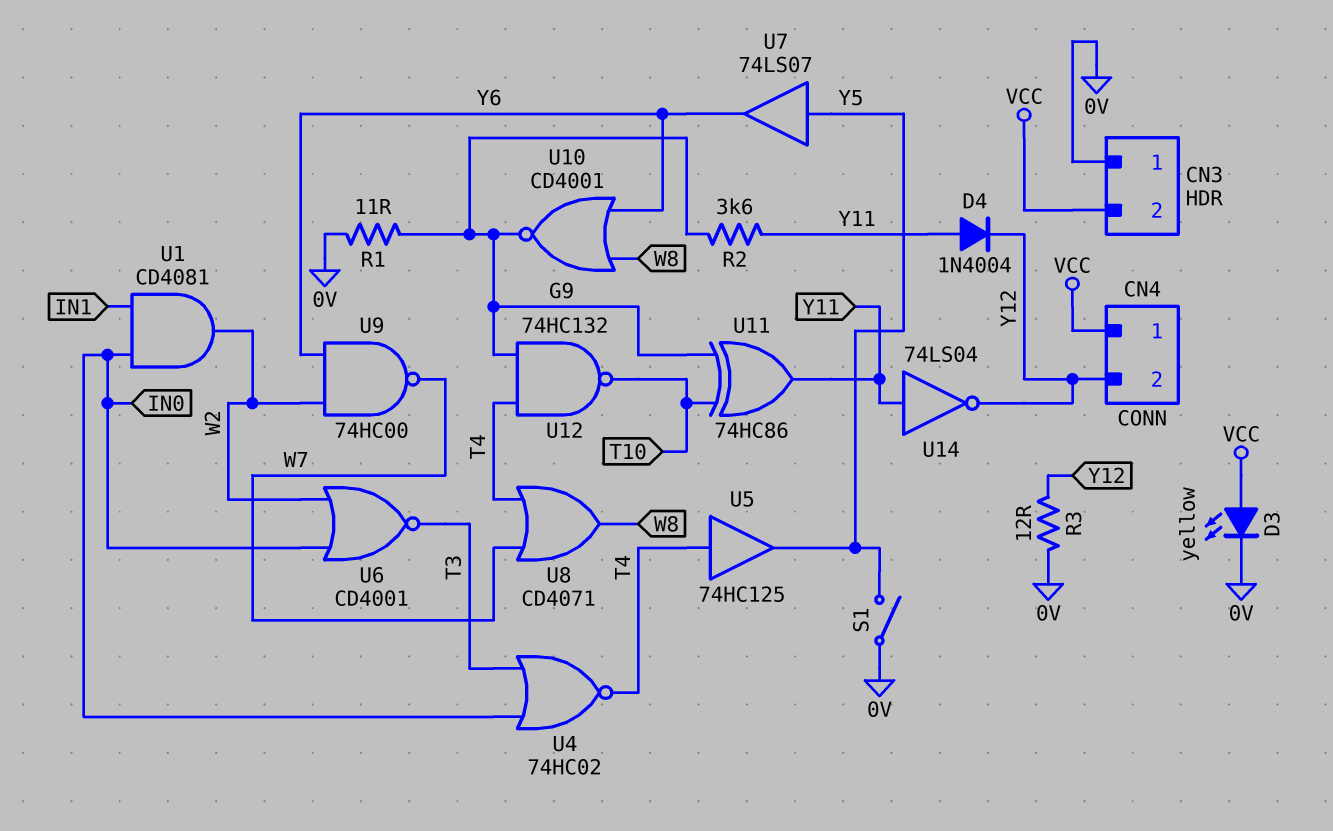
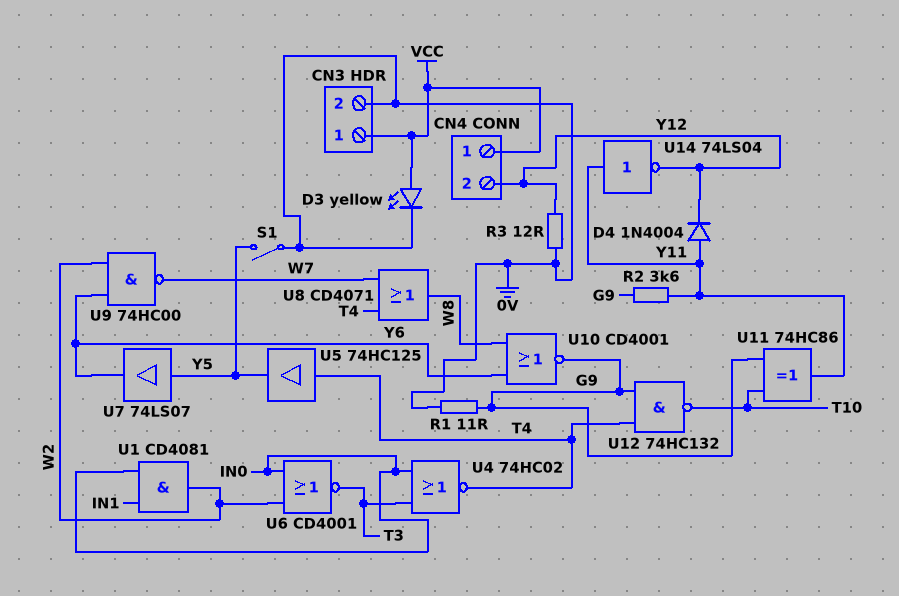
CN3 pin 1: 0V -> VCC
CN3 pin 2: VCC -> 0V

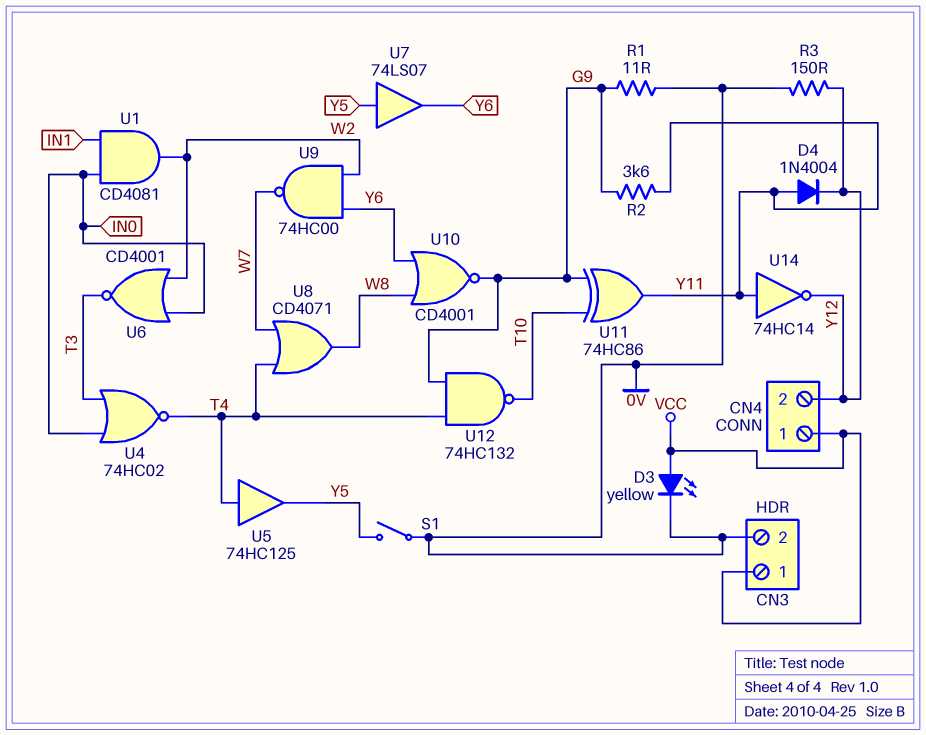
R3: 12 (0V, Y12) -> 150 (0V, Y12)
U14: NOT 74LS04 (in Y11, out Y12) -> NOT 74HC14 (in Y11, out Y12)

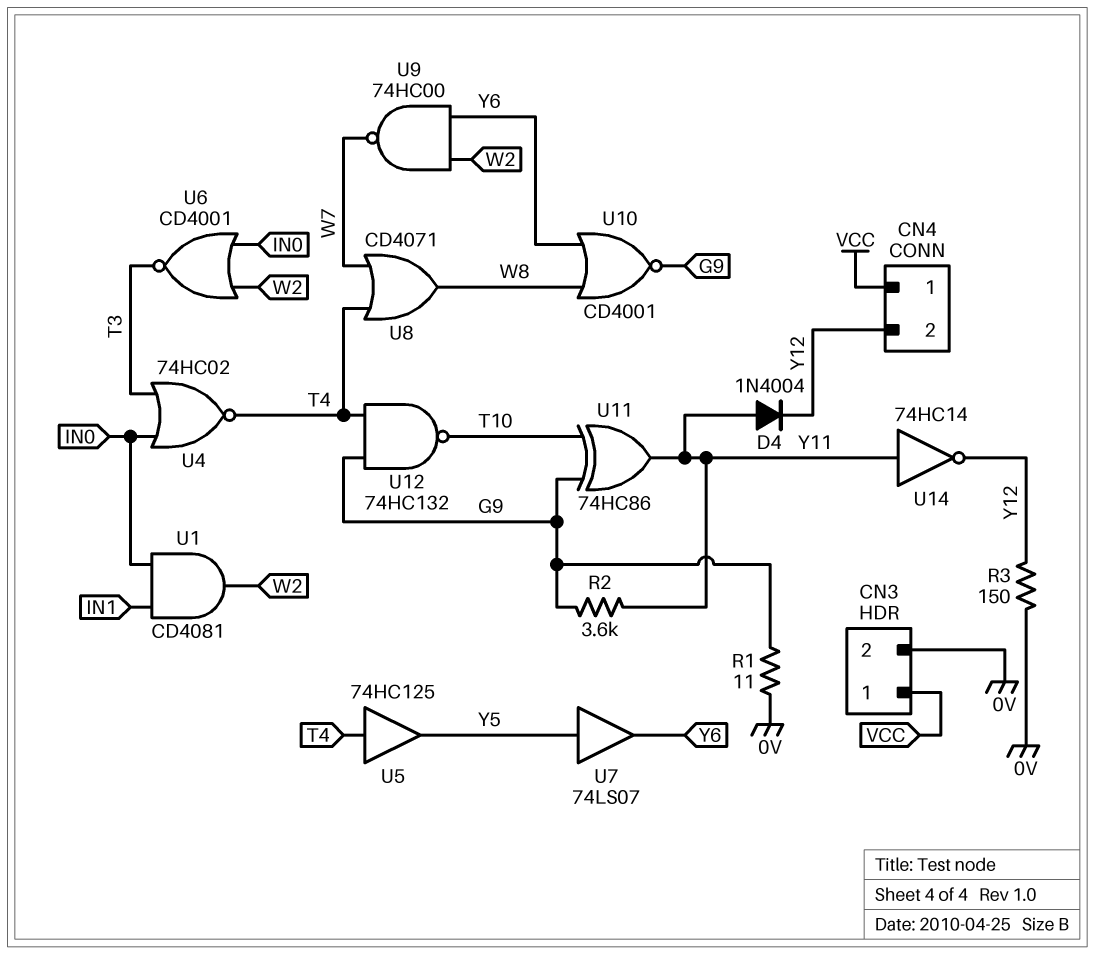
D3: LED yellow (A VCC, K 0V) -> none
S1: switch (0V, Y5) -> none

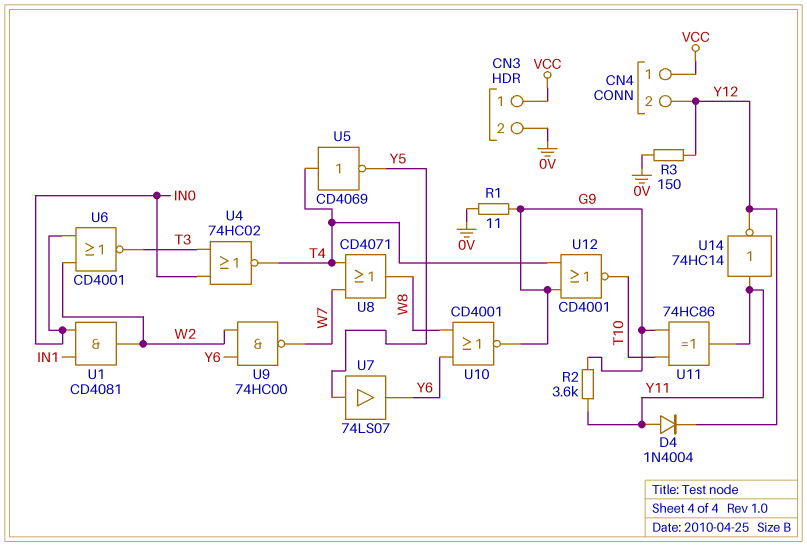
U5: buffer 74HC125 (in T4, out Y5) -> NOT CD4069 (in T4, out Y5)
U12: NAND 74HC132 (in G9, in T4, out T10) -> NOR CD4001 (in G9, in T4, out T10)

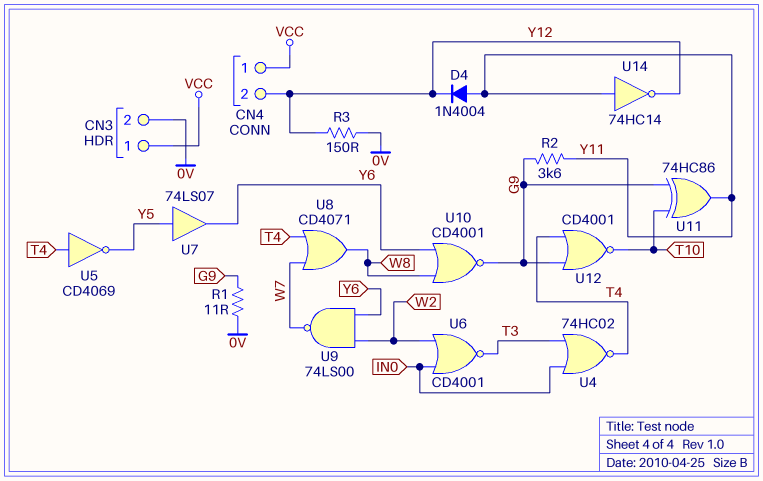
U1: AND CD4081 (in IN0, in IN1, out W2) -> none
U9: NAND 74HC00 (in W2, in Y6, out W7) -> NAND 74LS00 (in W2, in Y6, out W7)

